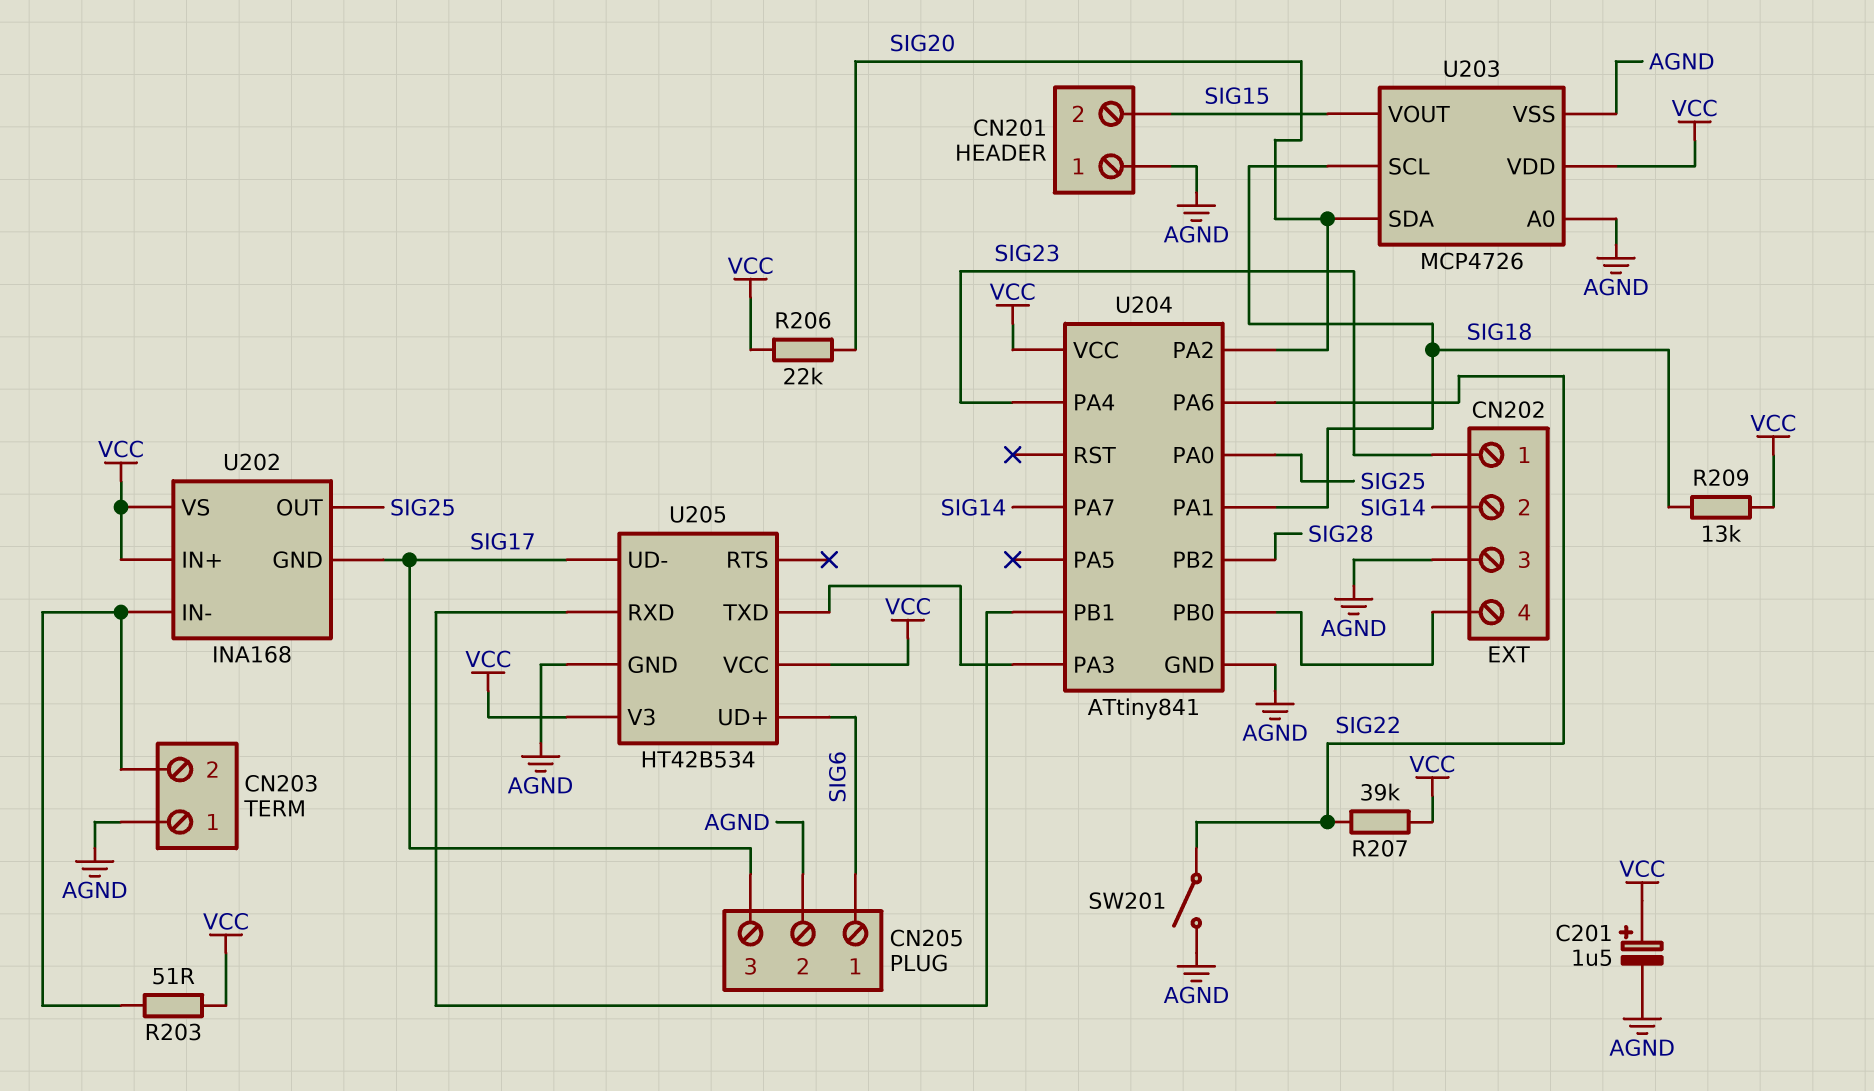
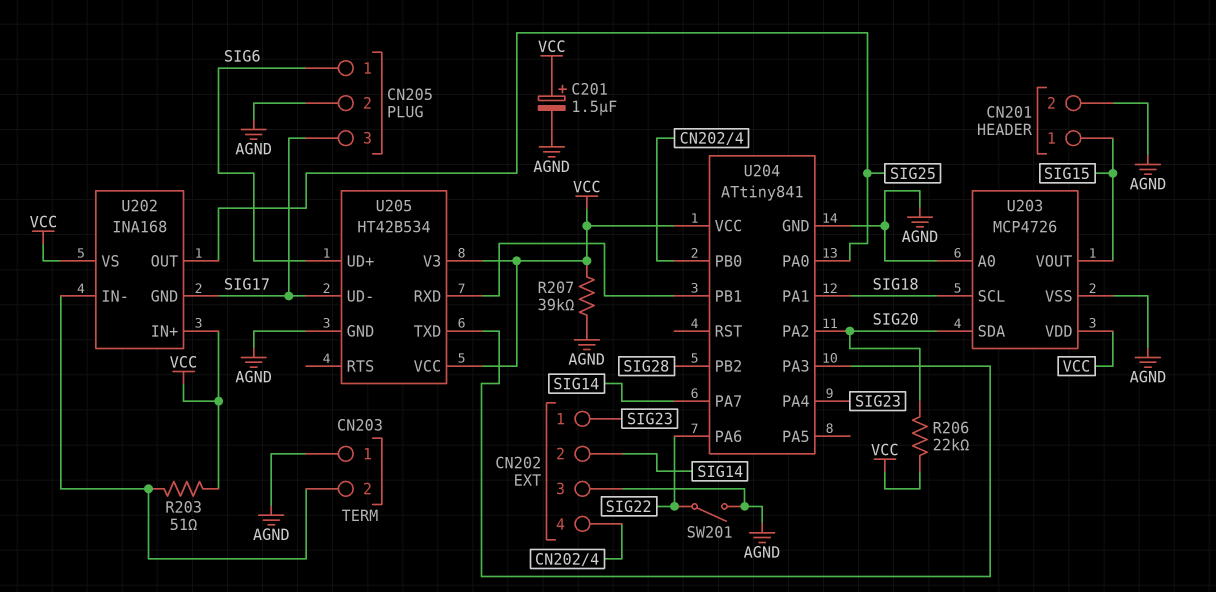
CN201 pin 1: AGND -> SIG15
CN201 pin 2: SIG15 -> AGND
R207: 39k (SIG22, VCC) -> 39k (AGND, VCC)
R209: 13k (SIG18, VCC) -> none

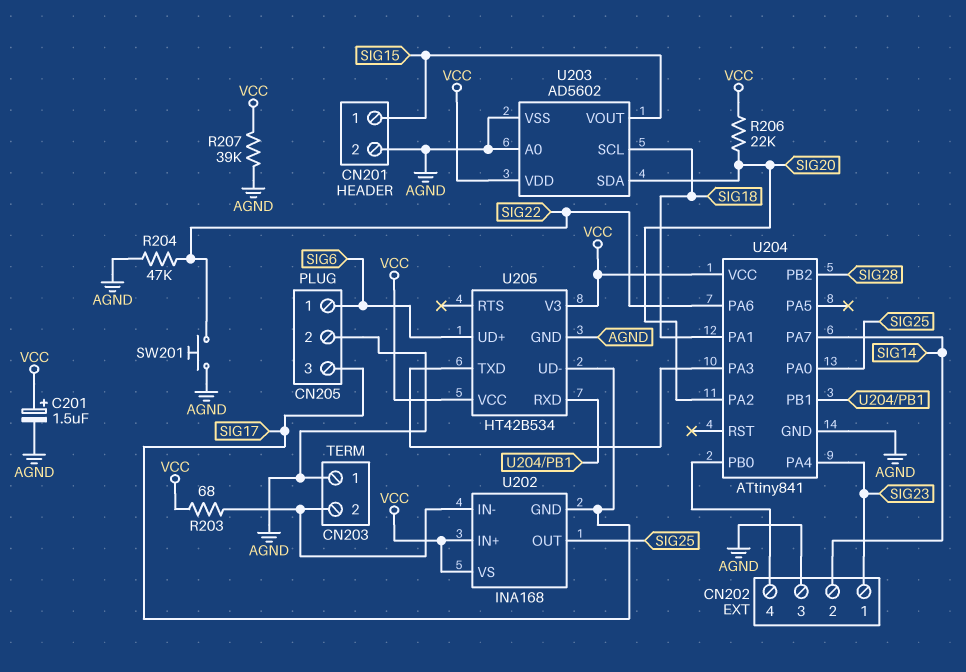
R203: 51 (CN203/2, VCC) -> 68 (CN203/2, VCC)
R204: none -> 47k (AGND, SIG22)
SW201: switch (AGND, SIG22) -> button (AGND, SIG22)
U203: MCP4726 -> AD5602

